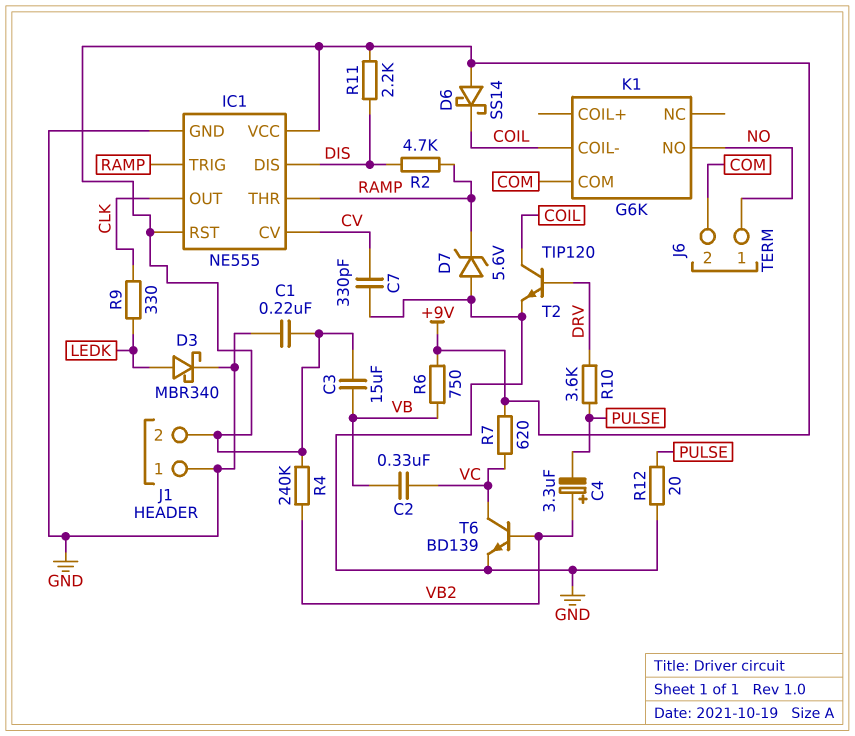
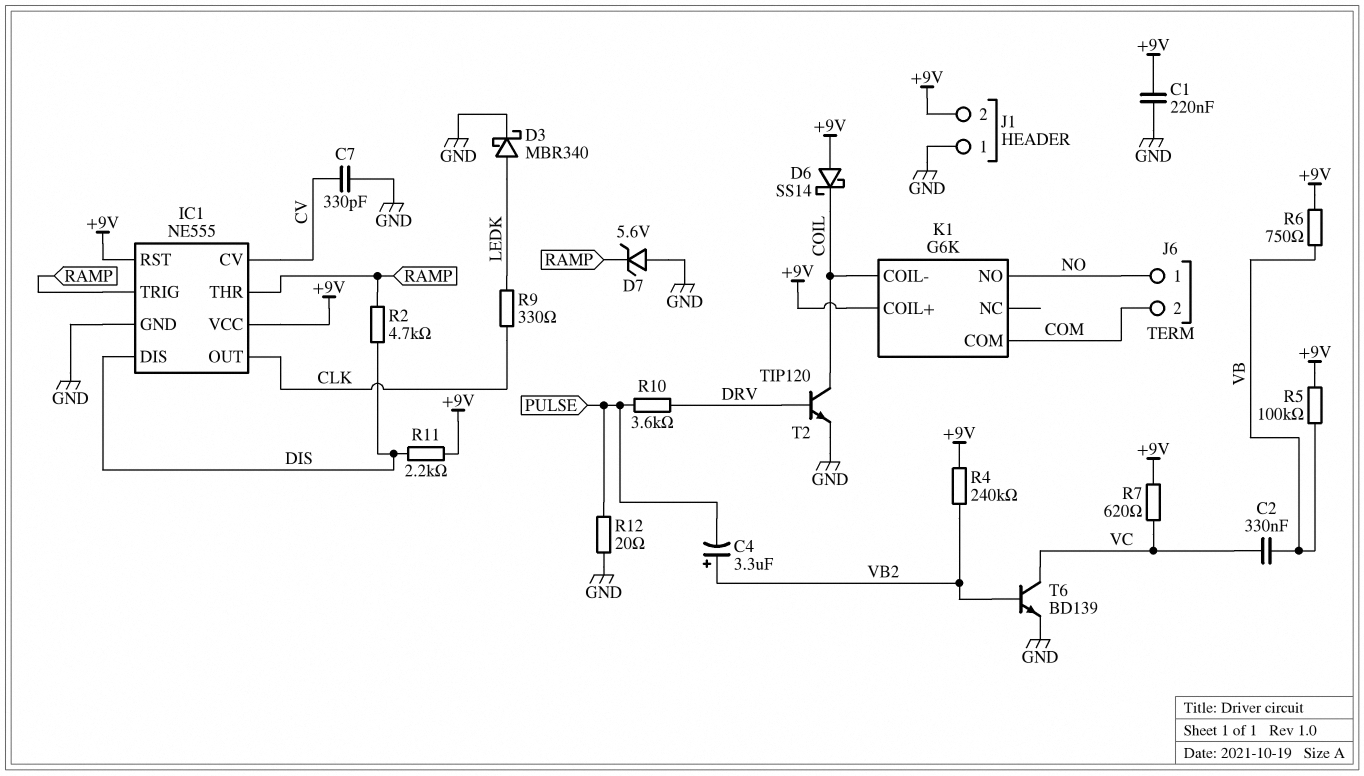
C3: 15uF (+9V, VB) -> none
K1 pin COIL+: none -> +9V
R5: none -> 100k (+9V, VB)

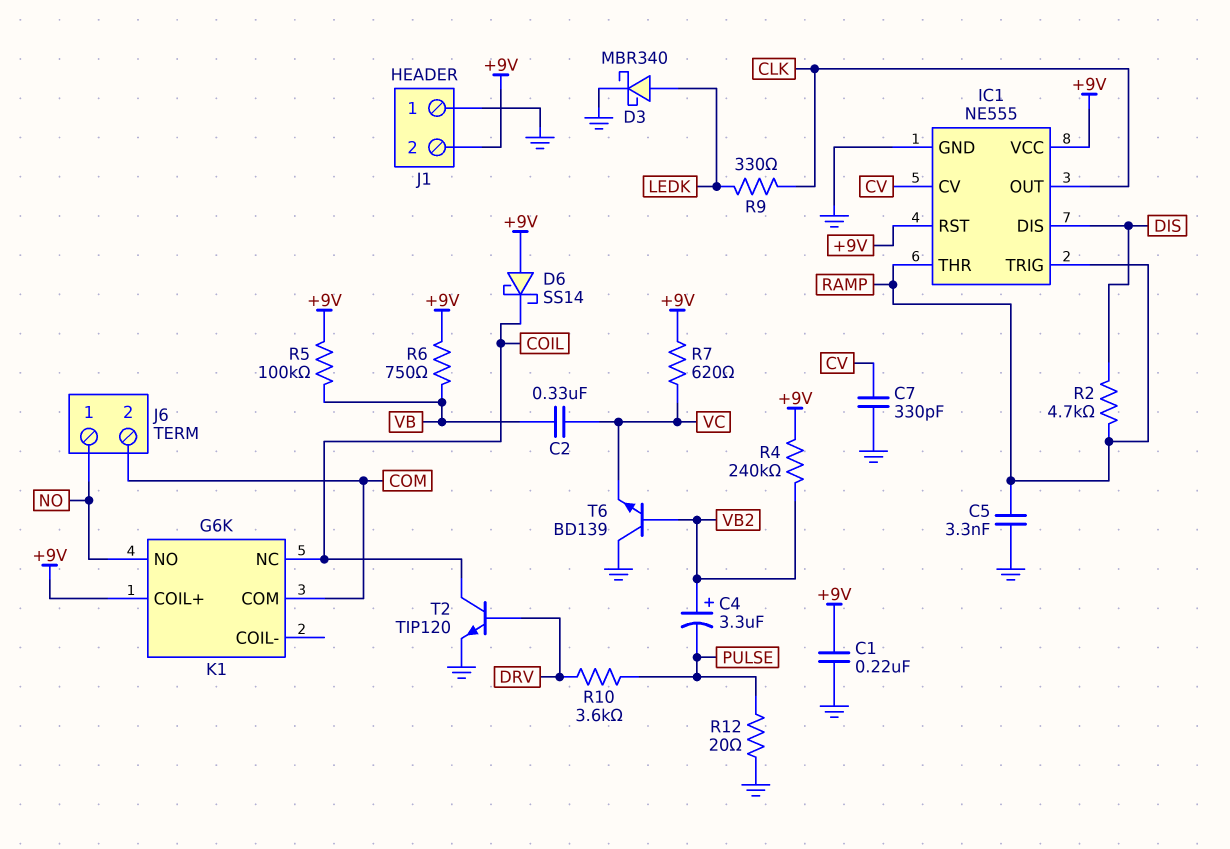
C5: none -> 3.3nF (GND, RAMP)
D7: zener 5.6V (A GND, K RAMP) -> none
K1 pin COIL-: COIL -> none
K1 pin NC: none -> COIL
R11: 2.2k (+9V, DIS) -> none
T6: NPN BD139 (B VB2, C VC, E GND) -> NPN BD139 (B VB2, C GND, E VC)

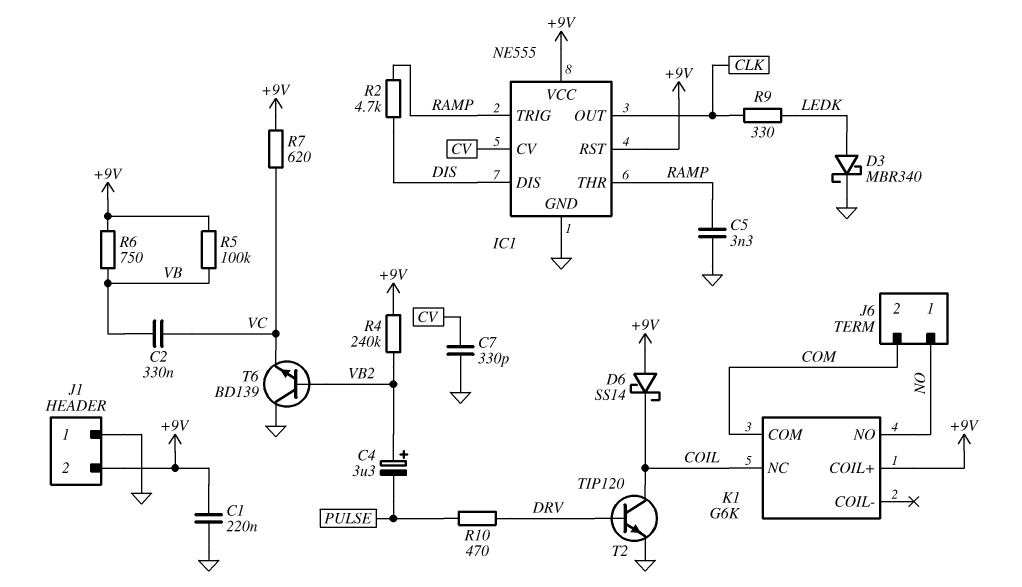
R10: 3.6k (DRV, PULSE) -> 470 (DRV, PULSE)
R12: 20 (GND, PULSE) -> none

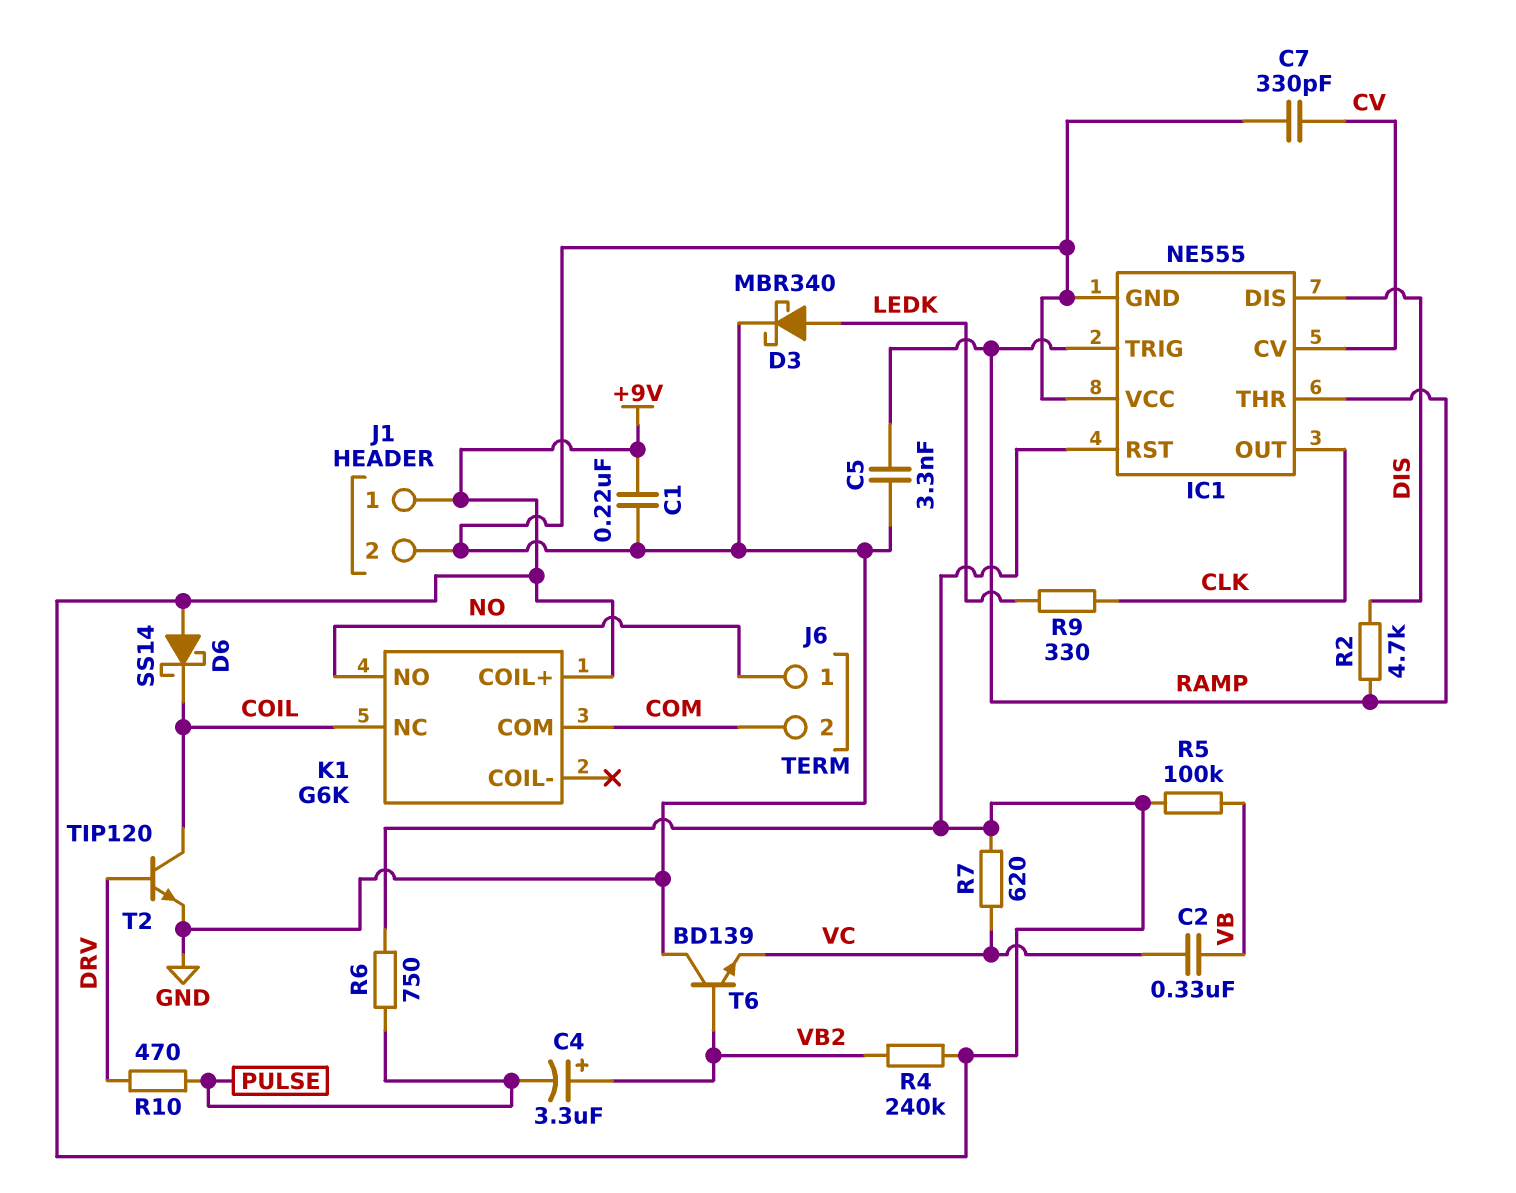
IC1 pin VCC: +9V -> GND
J1 pin 1: GND -> +9V
J1 pin 2: +9V -> GND
R6: 750 (+9V, VB) -> 750 (+9V, PULSE)

